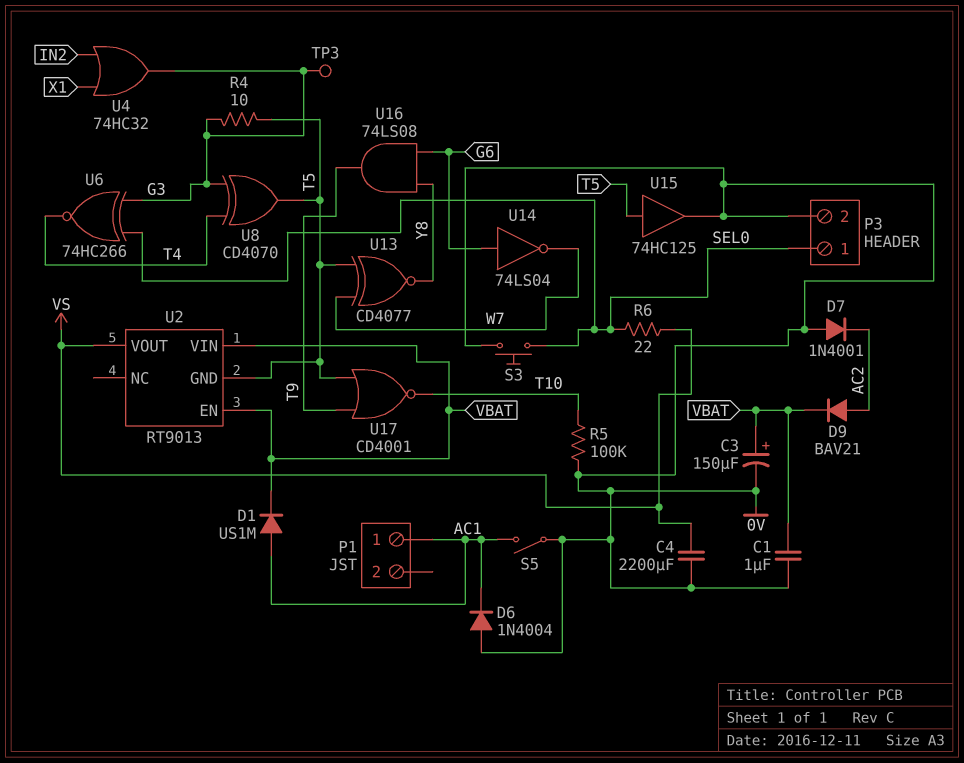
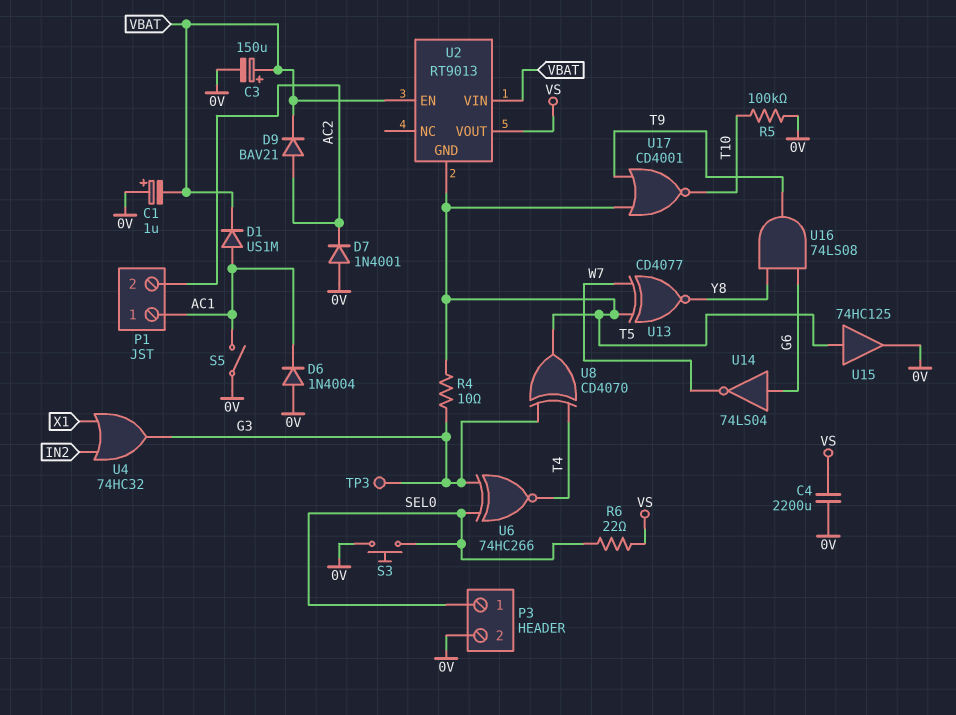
C1: 1uF (0V, VBAT) -> 1uF (plus 0V, minus VBAT)
P1 pin 2: none -> AC2

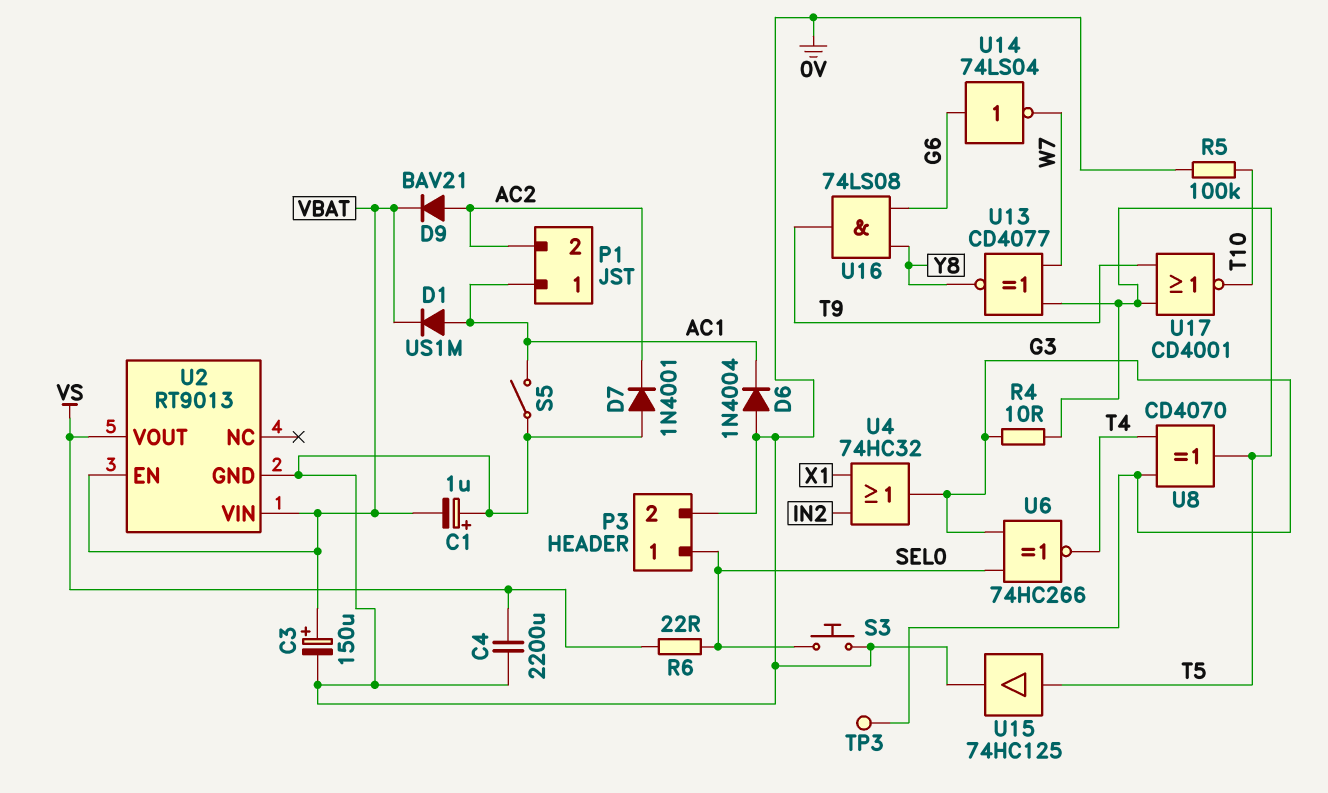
U2 pin GND: T5 -> 0V

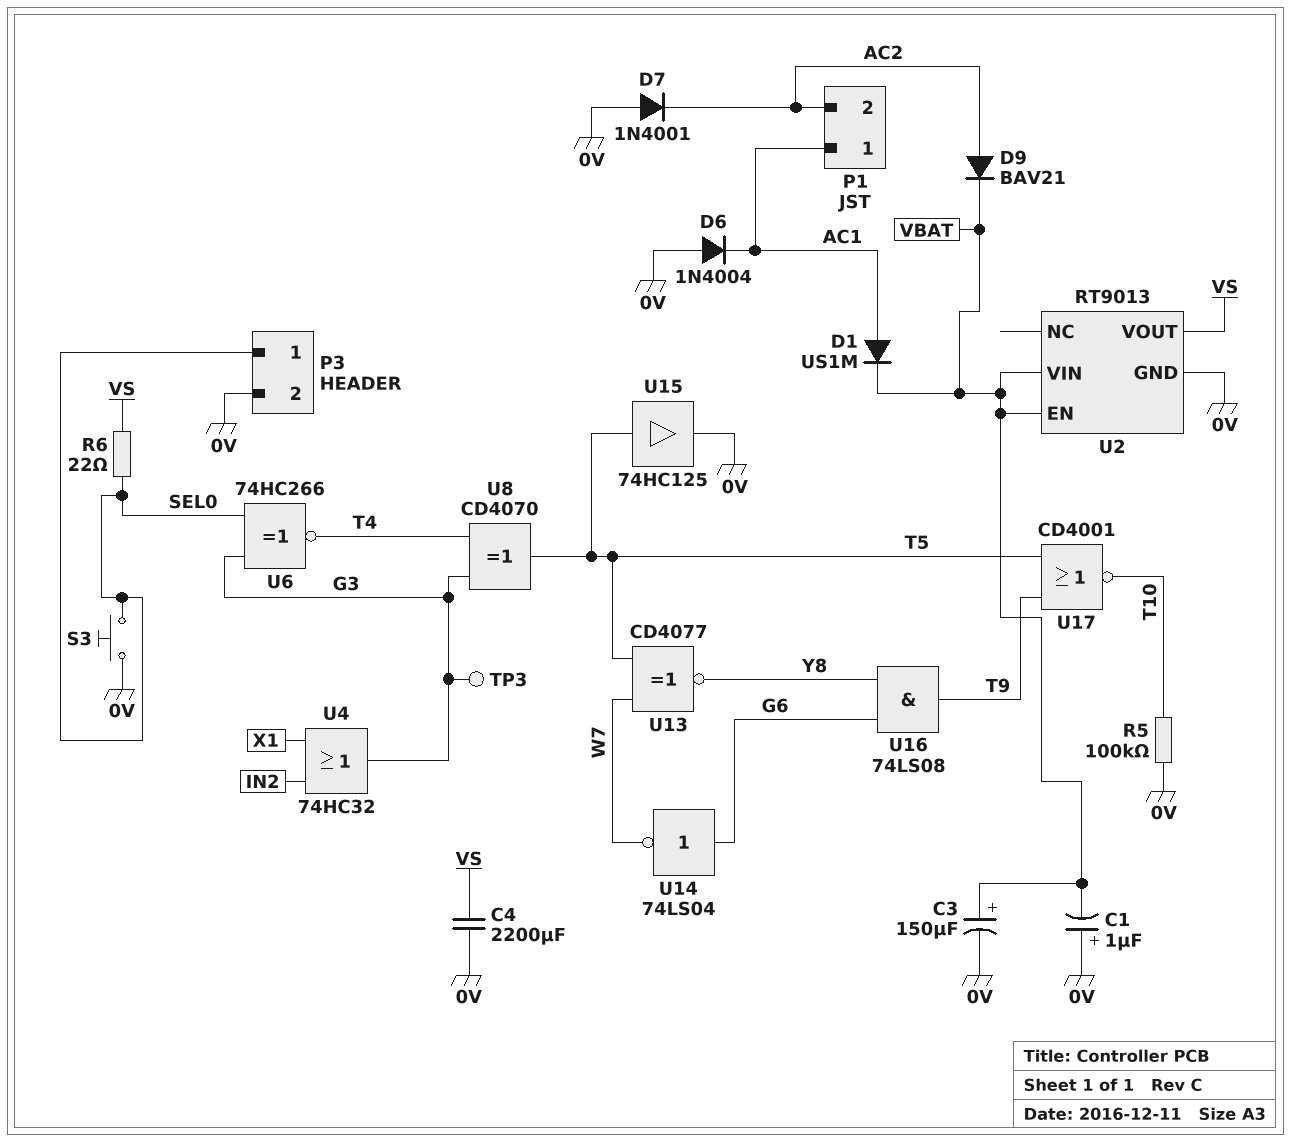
R4: 10 (G3, T5) -> none
S5: switch (0V, AC1) -> none

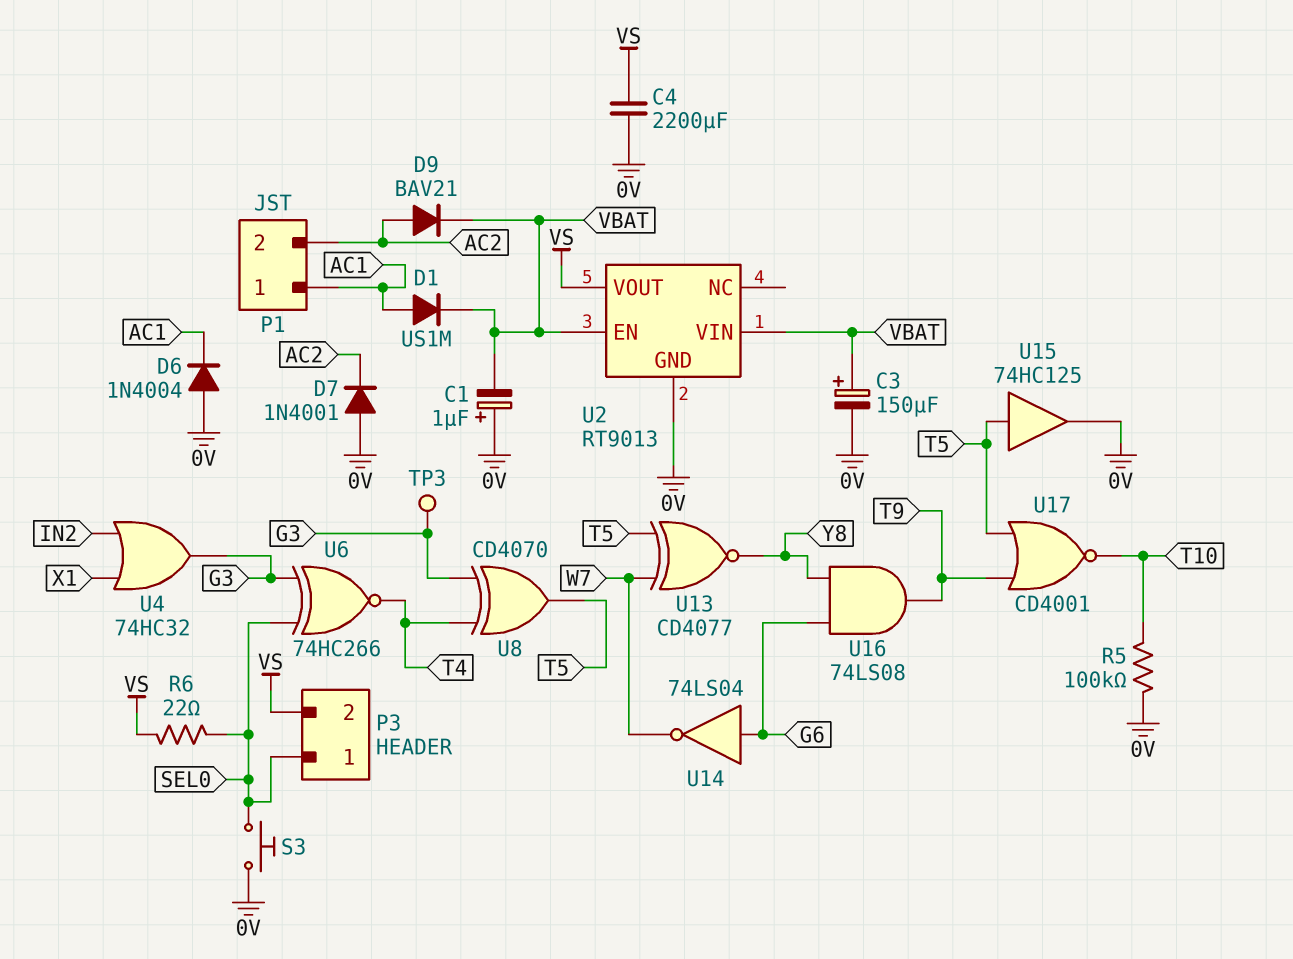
P3 pin 2: 0V -> VS

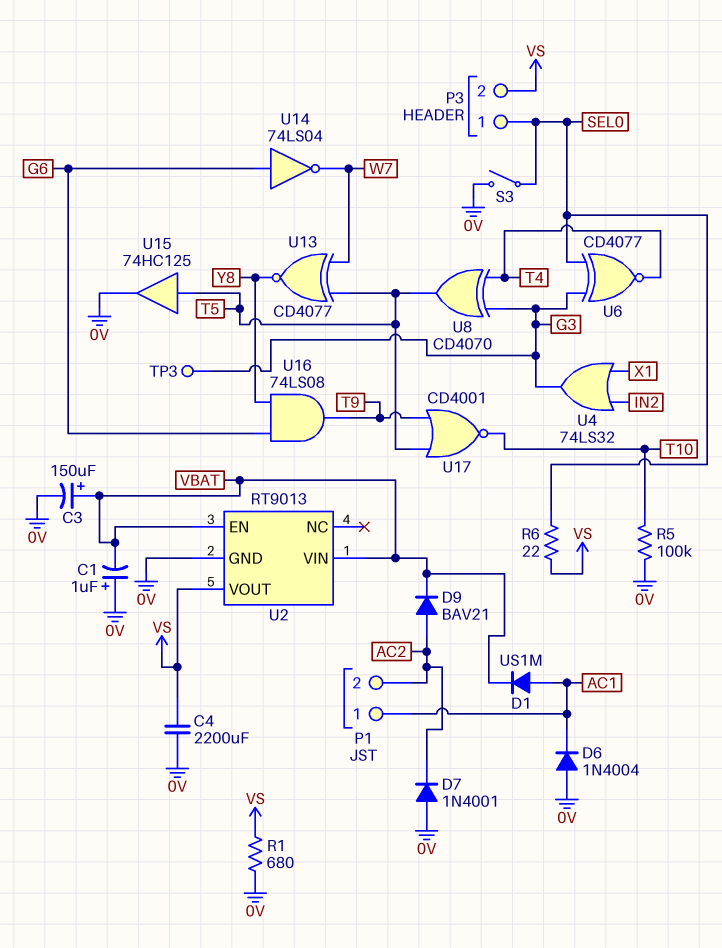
R1: none -> 680 (0V, VS)
S3: button (0V, SEL0) -> switch (0V, SEL0)
U4: OR 74HC32 (in IN2, in X1, out G3) -> OR 74LS32 (in IN2, in X1, out G3)
U6: XNOR 74HC266 (in G3, in SEL0, out T4) -> XNOR CD4077 (in G3, in SEL0, out T4)

